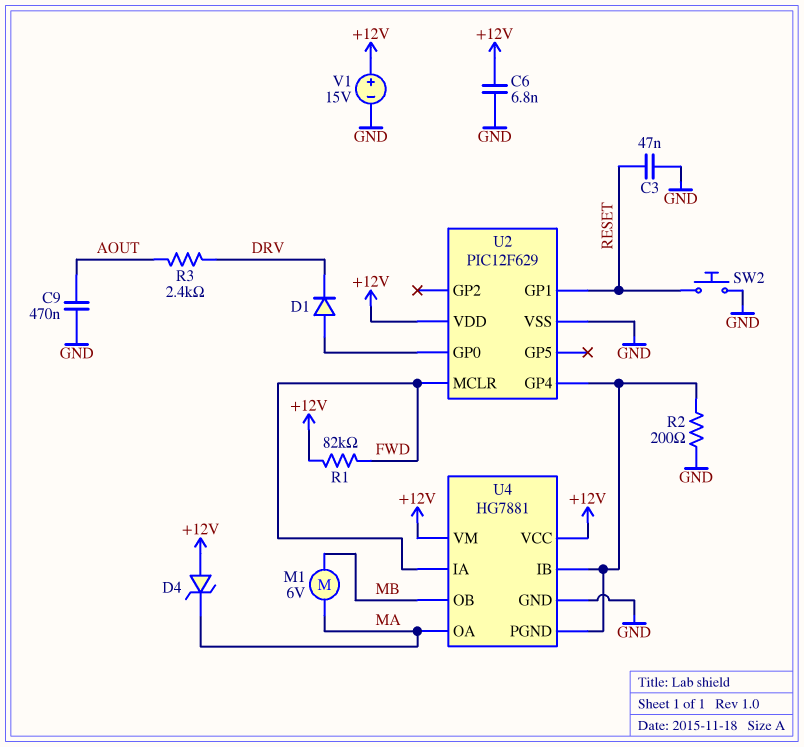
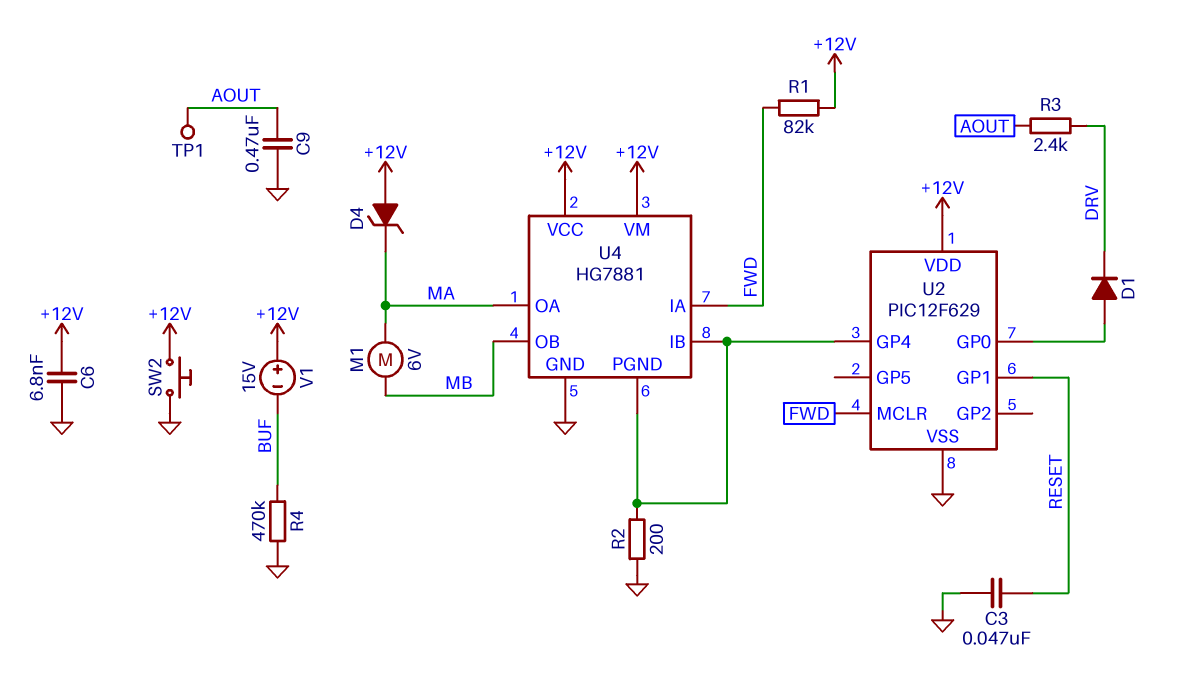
R4: none -> 470k (BUF, GND)
SW2: button (GND, RESET) -> button (+12V, GND)
TP1: none -> test point (AOUT)
V1: 15V (plus +12V, minus GND) -> 15V (plus +12V, minus BUF)

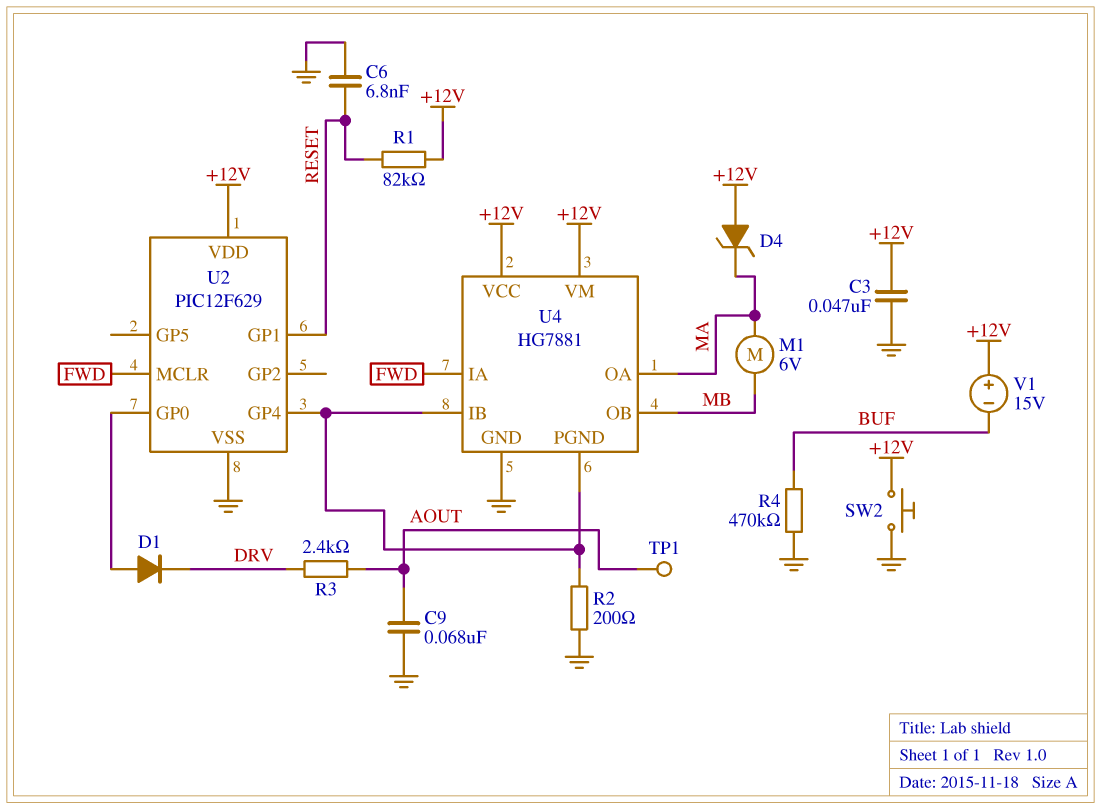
C3: 47nF (GND, RESET) -> 47nF (+12V, GND)
C6: 6.8nF (+12V, GND) -> 6.8nF (GND, RESET)
C9: 470nF (AOUT, GND) -> 68nF (AOUT, GND)
R1: 82k (+12V, FWD) -> 82k (+12V, RESET)

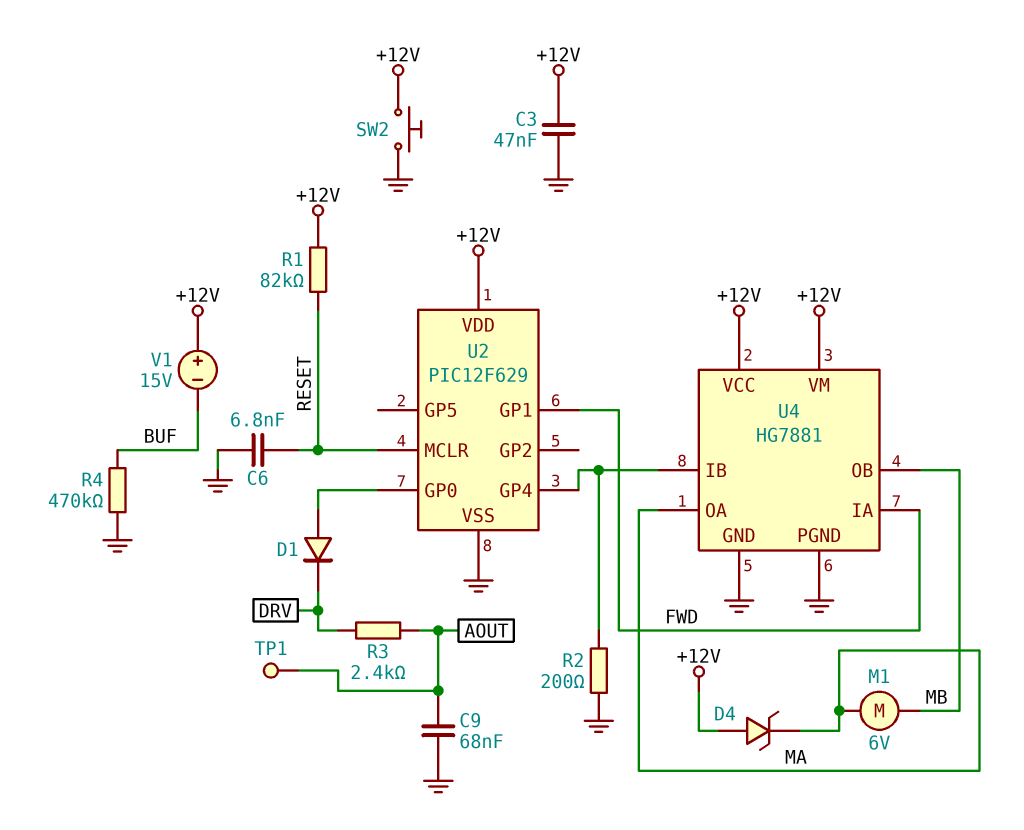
U2 pin GP1: RESET -> FWD
U2 pin MCLR: FWD -> RESET
U4 pin PGND: U2/GP4 -> GND

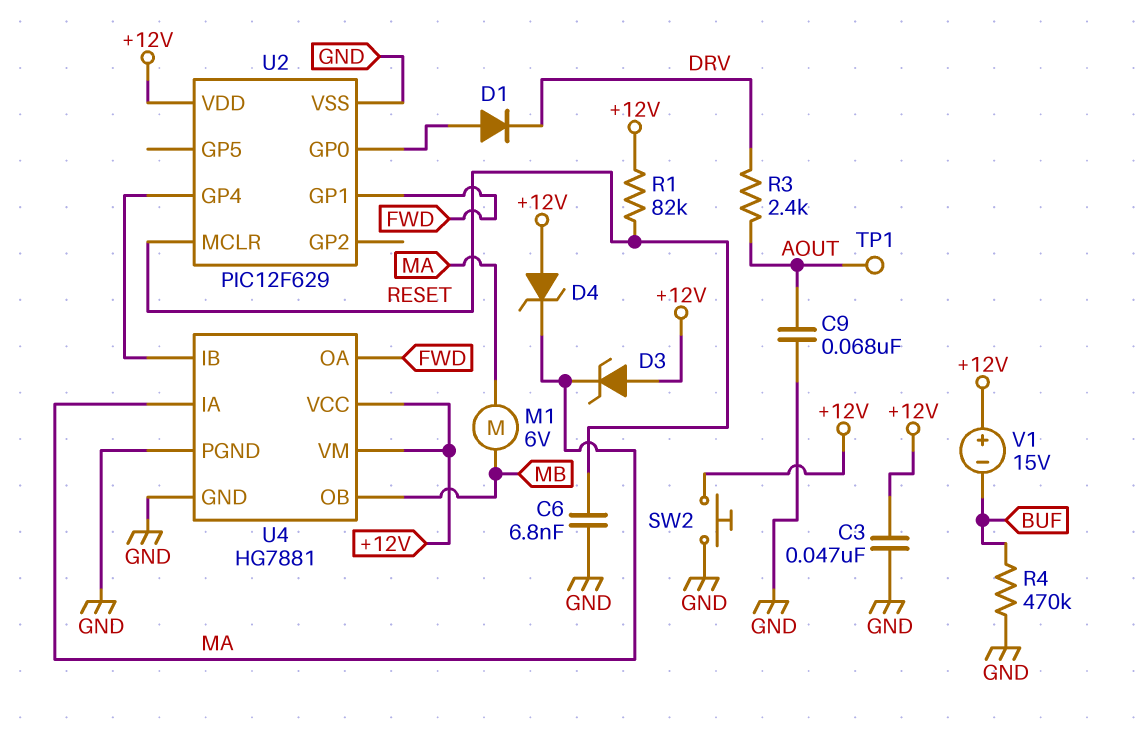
D3: none -> zener (A +12V, K MA)
R2: 200 (GND, U2/GP4) -> none
U4 pin IA: FWD -> MA
U4 pin OA: MA -> FWD

